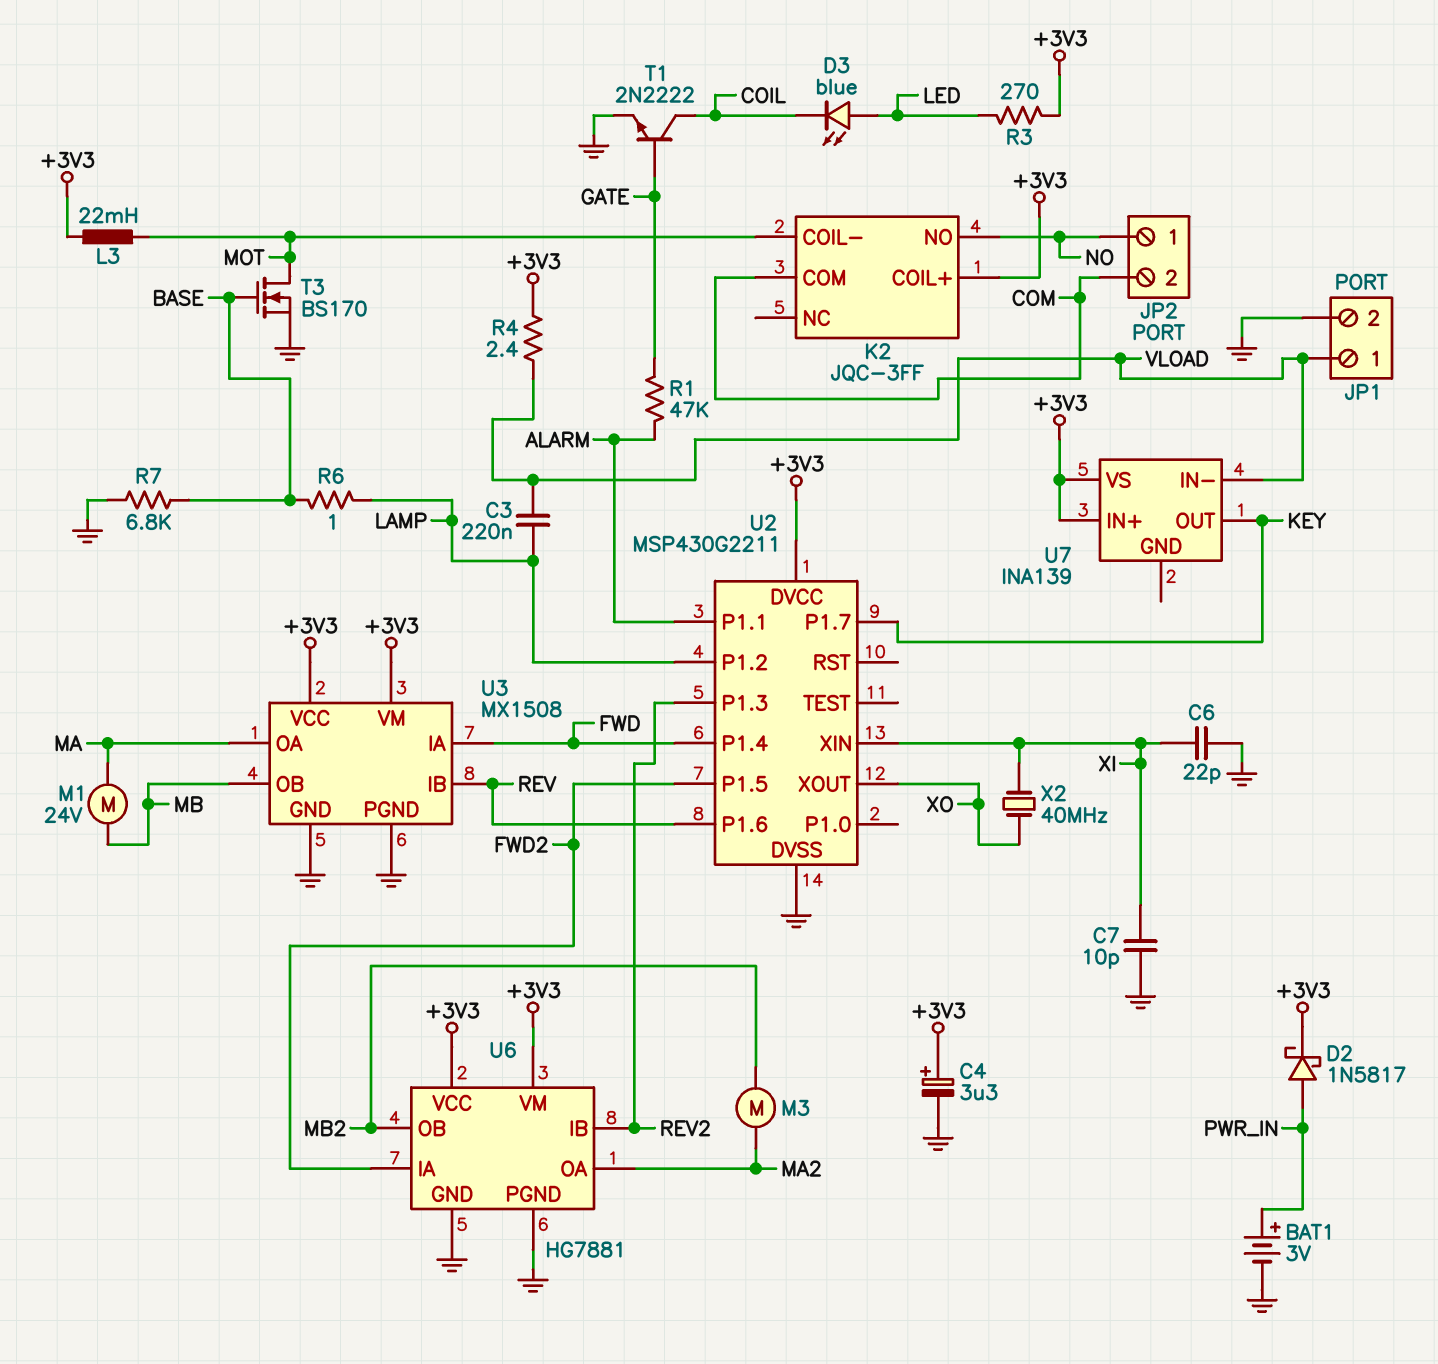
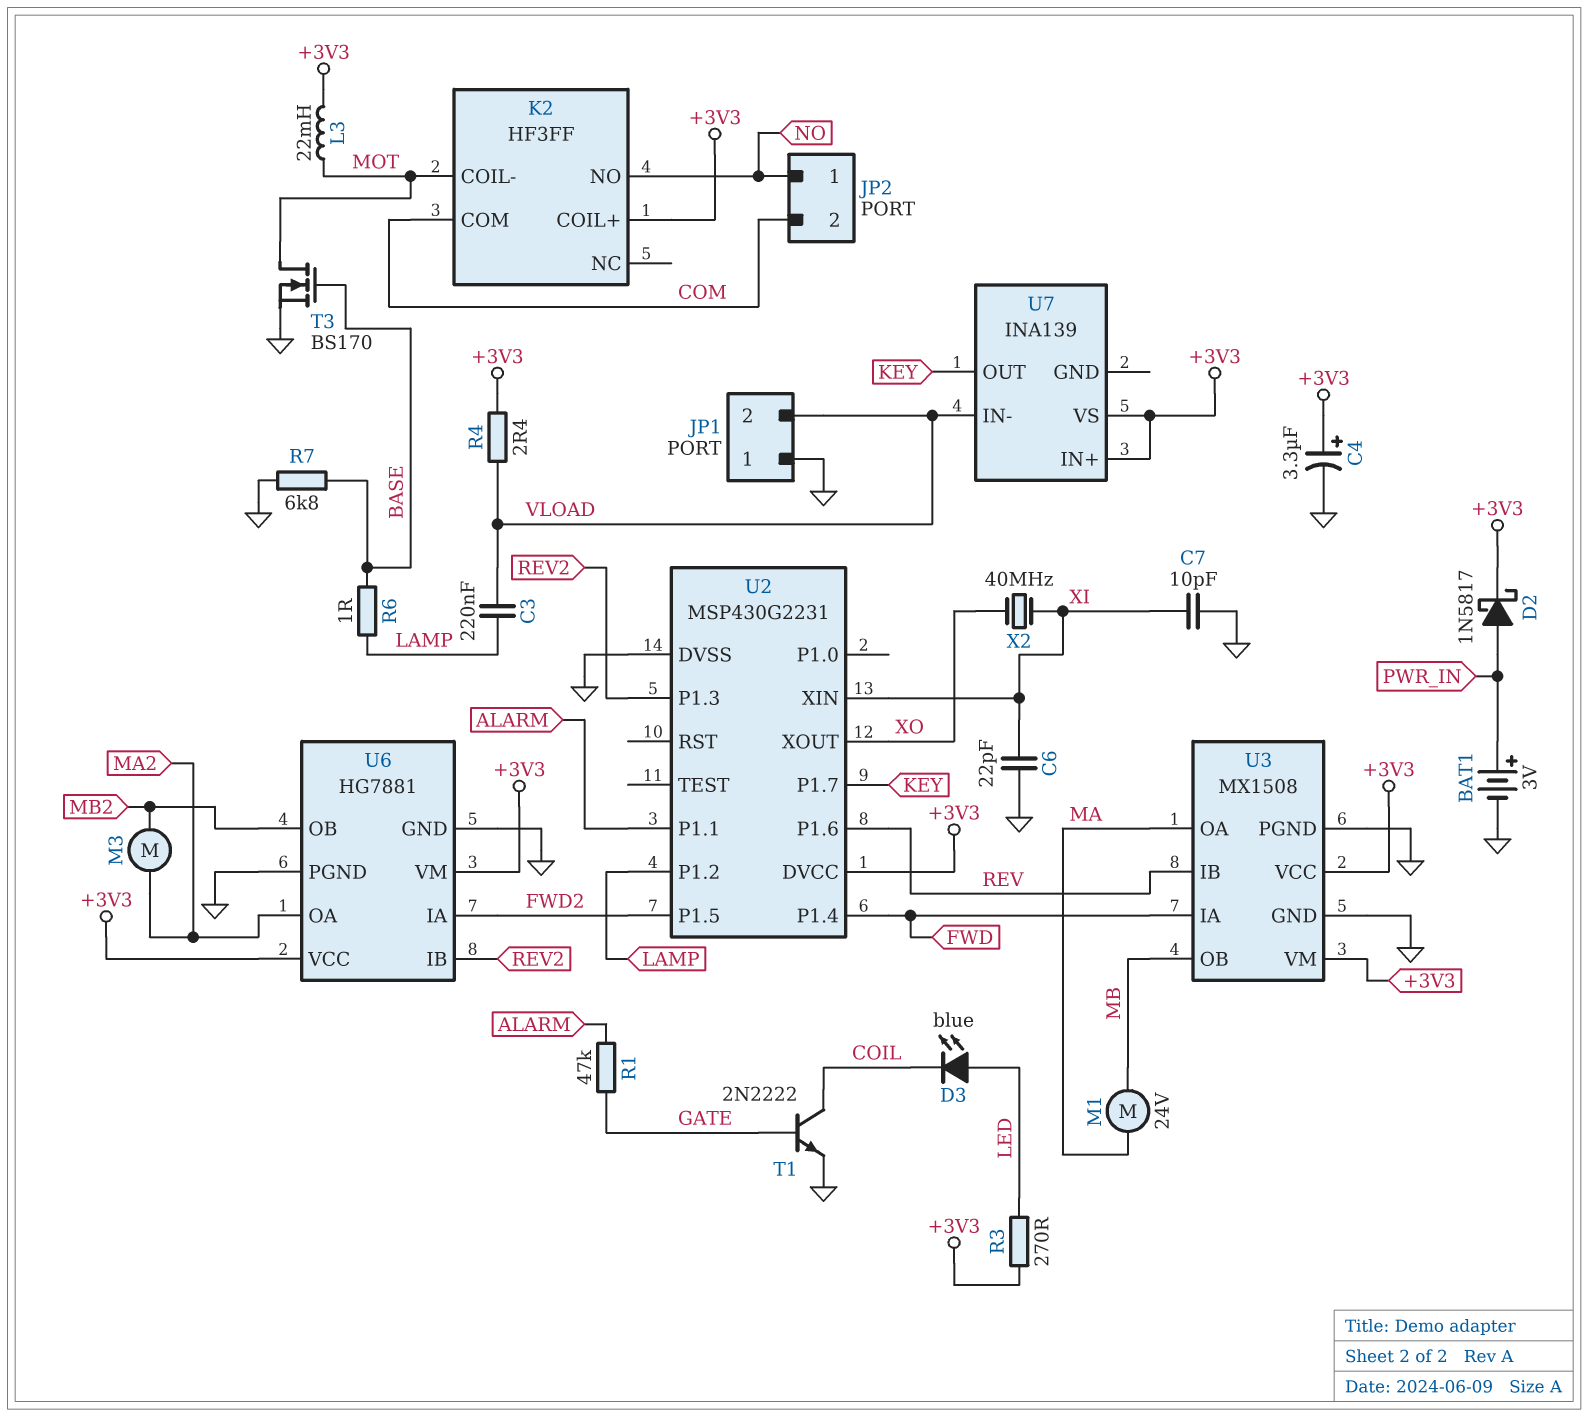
JP1 pin 1: VLOAD -> GND
JP1 pin 2: GND -> VLOAD
K2: JQC-3FF -> HF3FF
U2: MSP430G2211 -> MSP430G2231

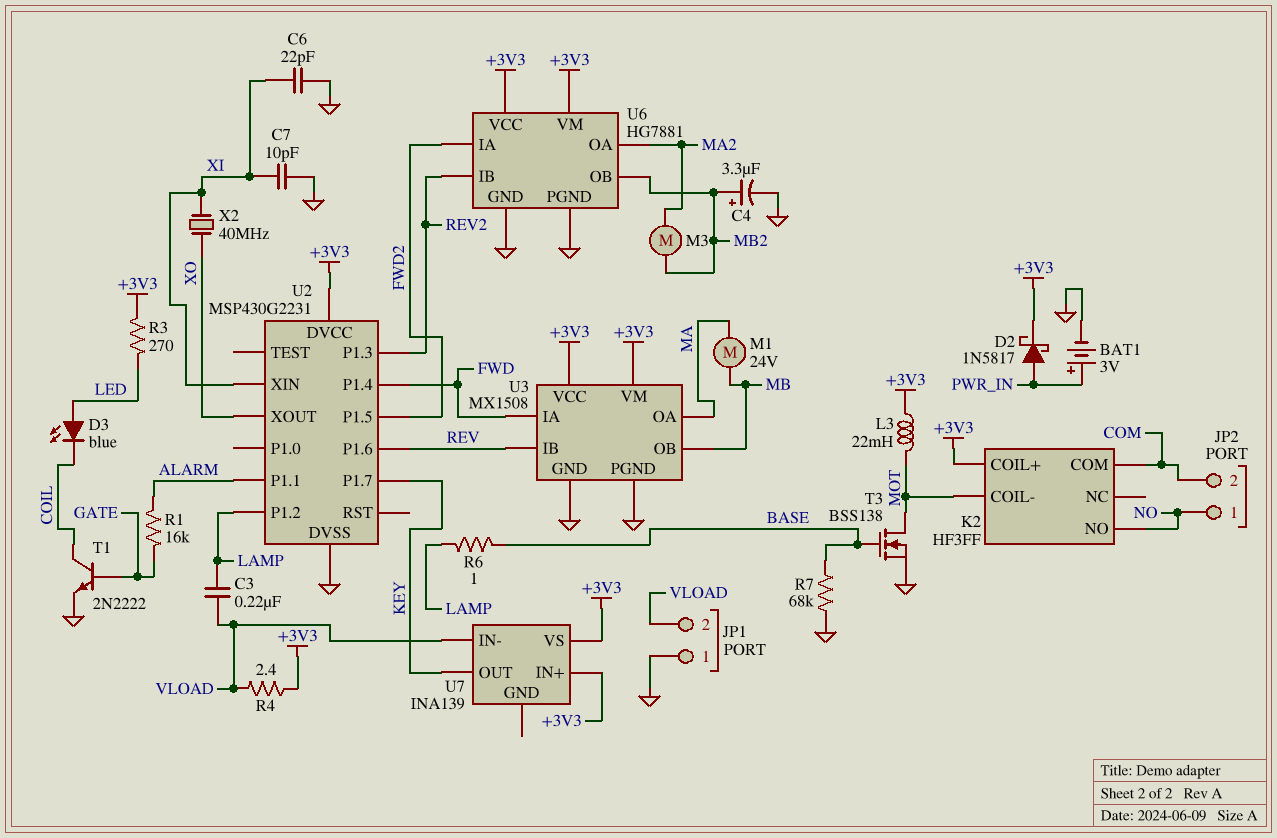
C4: 3.3uF (plus +3V3, minus GND) -> 3.3uF (plus MB2, minus GND)
R1: 47k (ALARM, GATE) -> 16k (ALARM, GATE)
R7: 6.8k (BASE, GND) -> 68k (BASE, GND)
T3: NMOS BS170 (G BASE, D MOT, S GND) -> NMOS BSS138 (G BASE, D MOT, S GND)

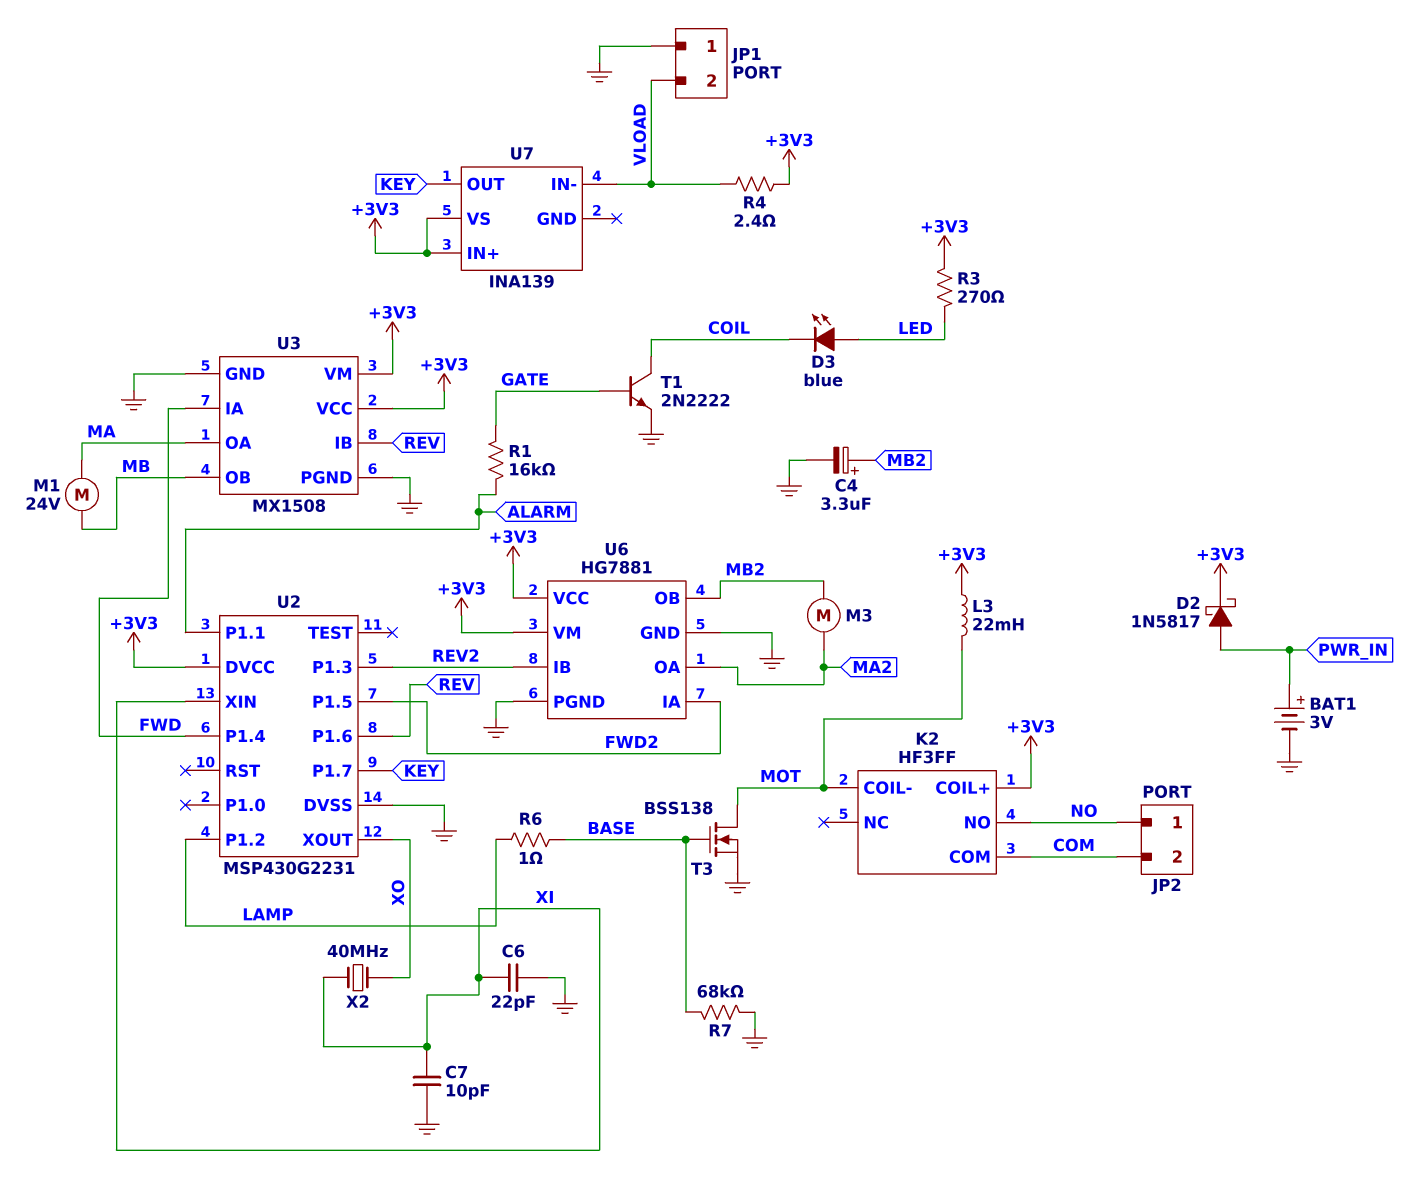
C3: 220nF (LAMP, VLOAD) -> none

